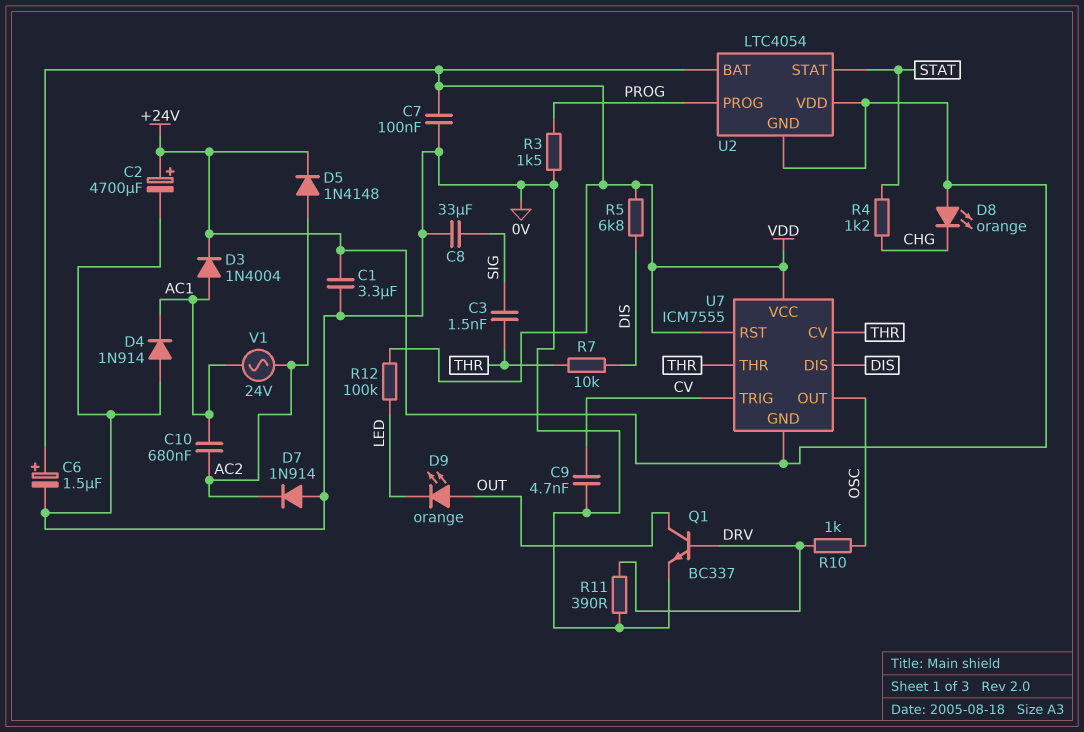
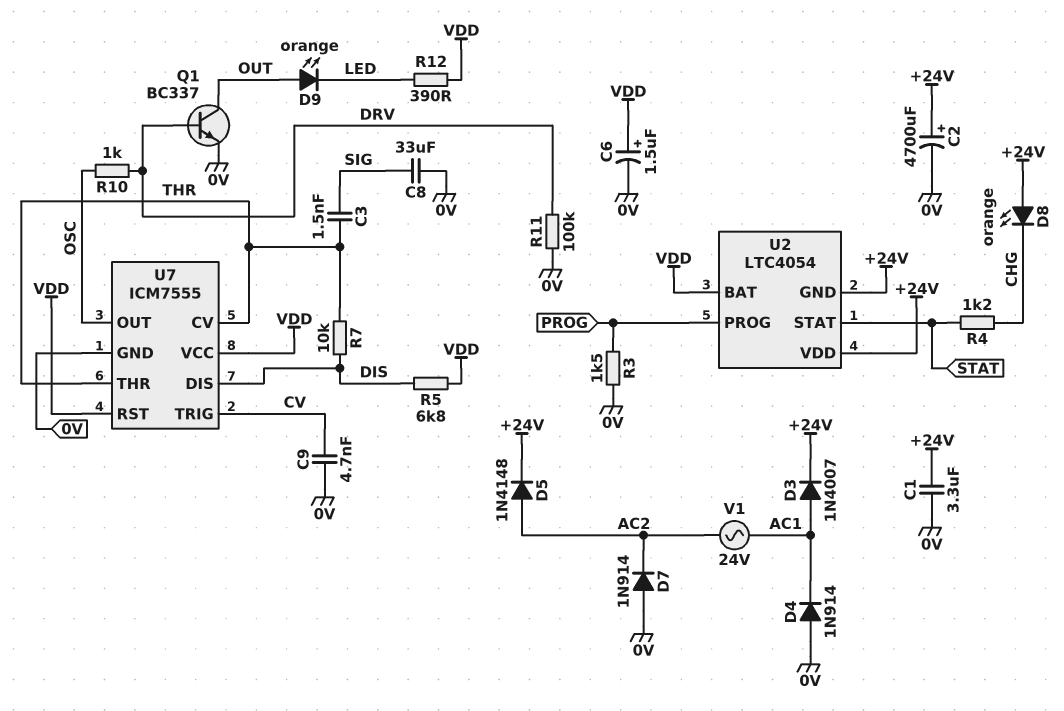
C7: 100nF (0V, VDD) -> none
C10: 680nF (AC1, AC2) -> none
D3: diode 1N4004 (A AC1, K +24V) -> diode 1N4007 (A AC1, K +24V)
R11: 390 (0V, DRV) -> 100k (0V, DRV)
R12: 100k (LED, VDD) -> 390 (LED, VDD)
U7 pin GND: +24V -> 0V

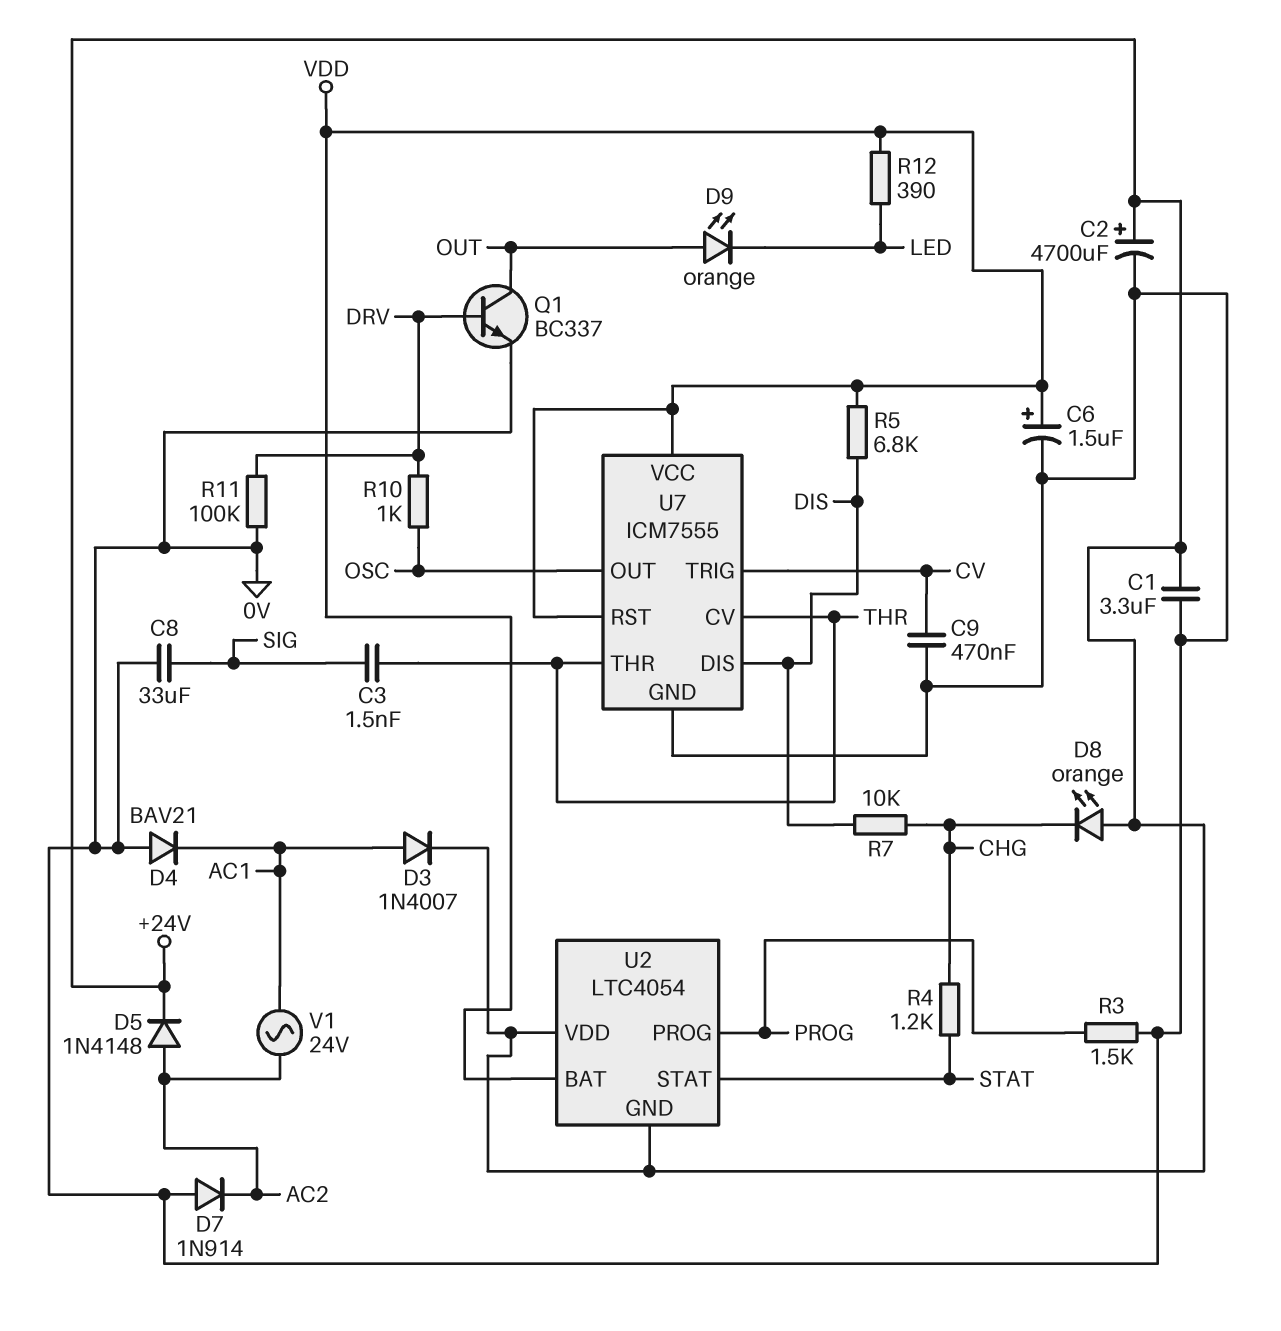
C9: 4.7nF (0V, CV) -> 470nF (0V, CV)
D4: diode 1N914 (A 0V, K AC1) -> diode BAV21 (A 0V, K AC1)
R7: 10k (DIS, THR) -> 10k (CHG, DIS)

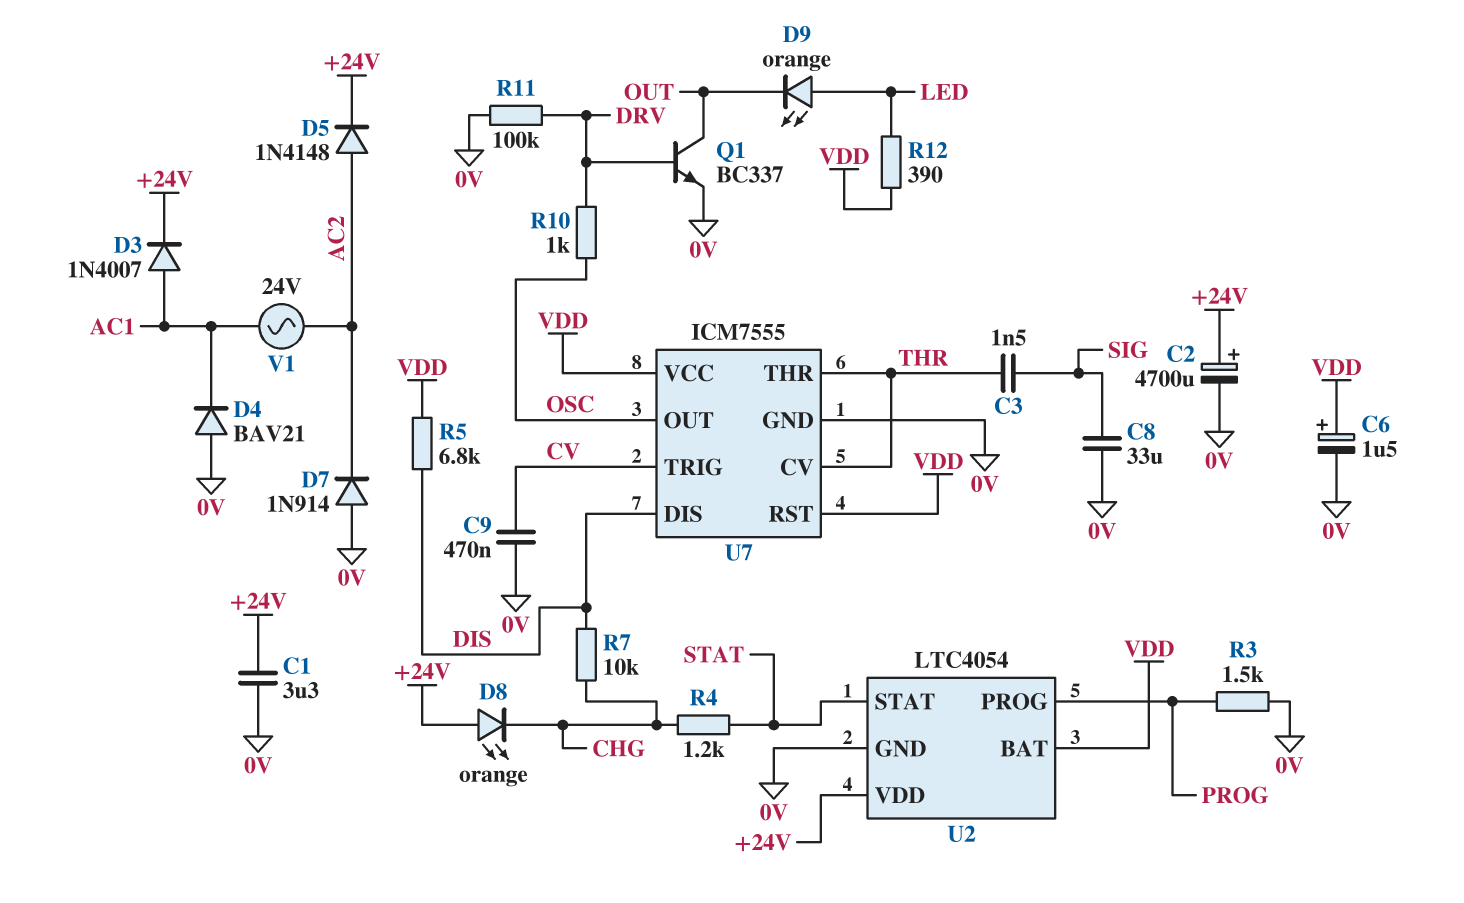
D9: LED orange (A OUT, K LED) -> LED orange (A LED, K OUT)
U2 pin GND: +24V -> 0V

